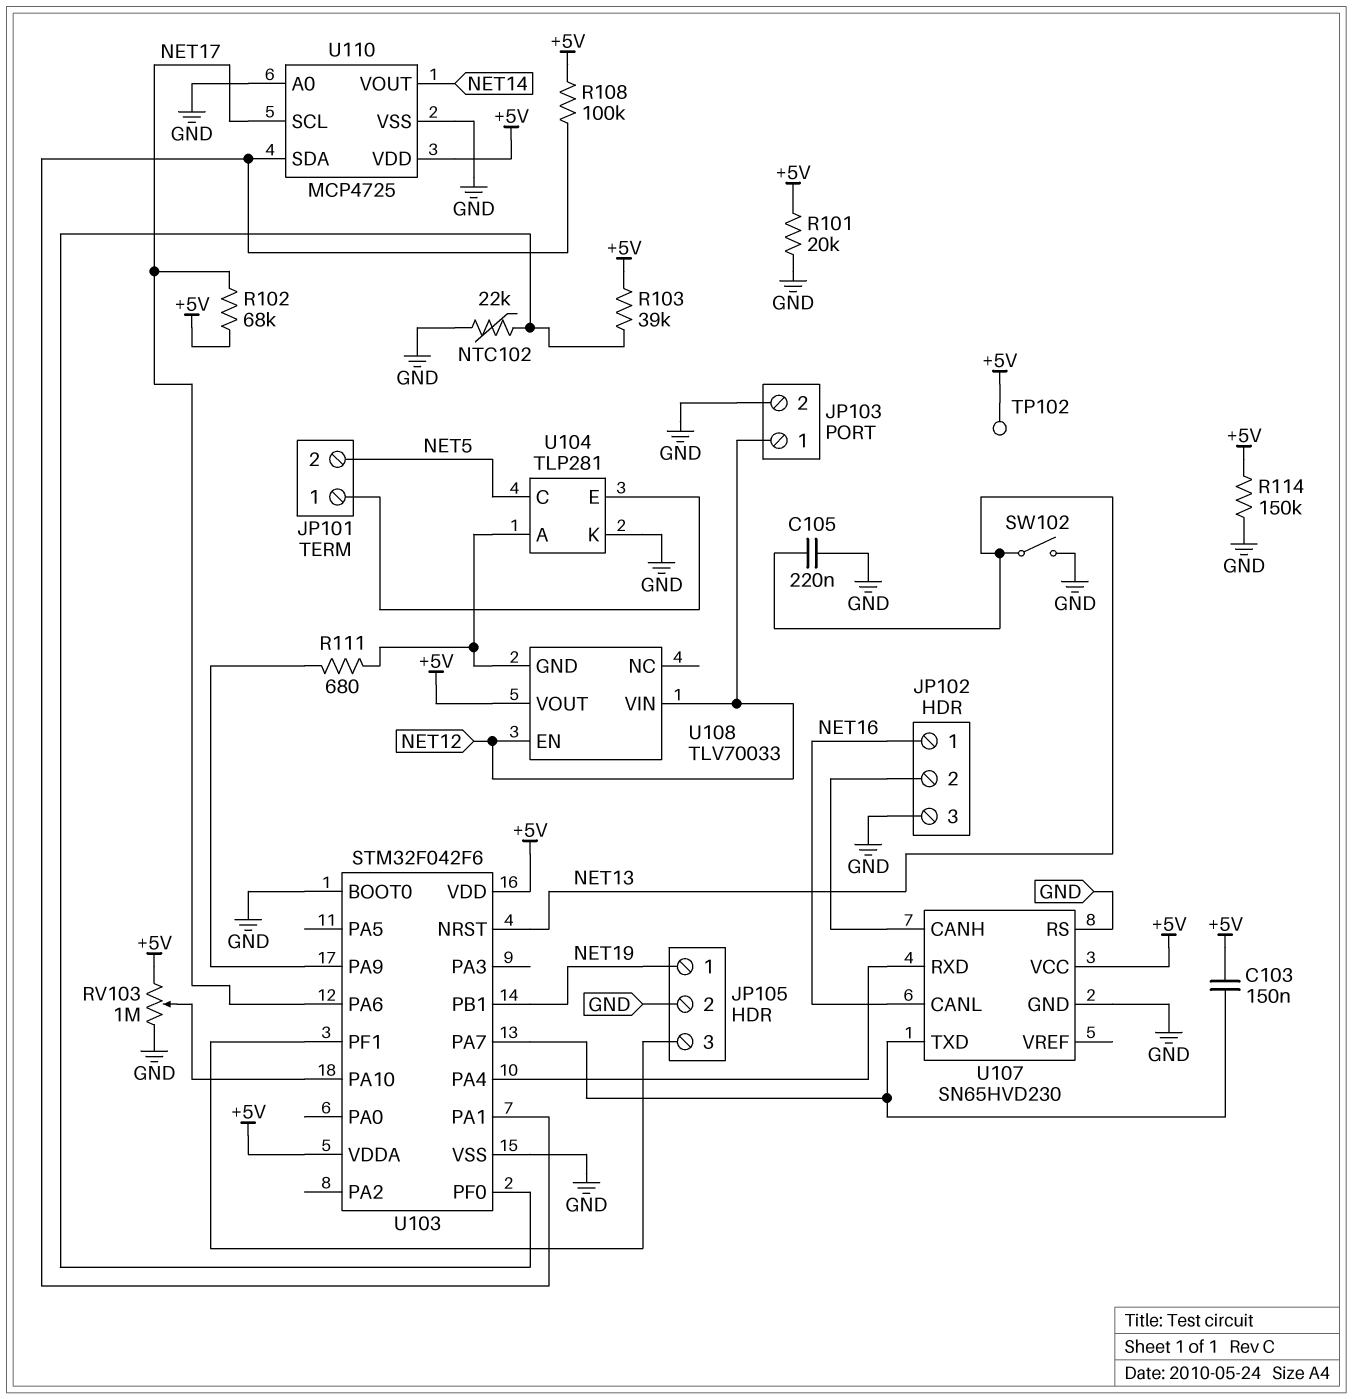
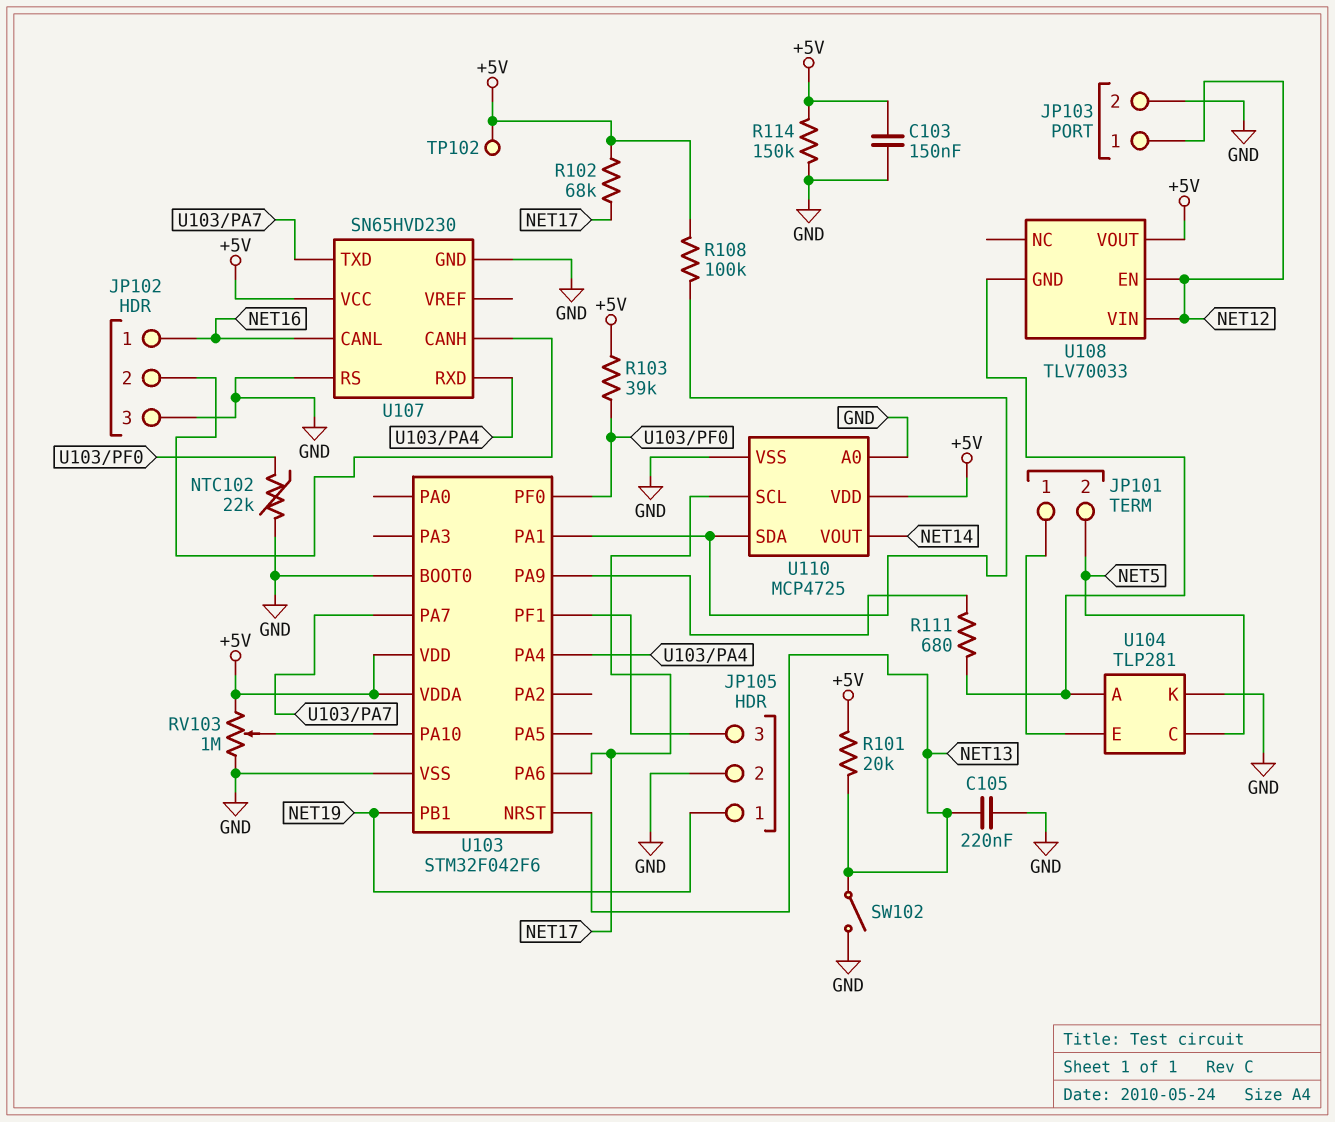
C103: 150nF (+5V, U103/PA7) -> 150nF (+5V, GND)
R101: 20k (+5V, GND) -> 20k (+5V, NET13)

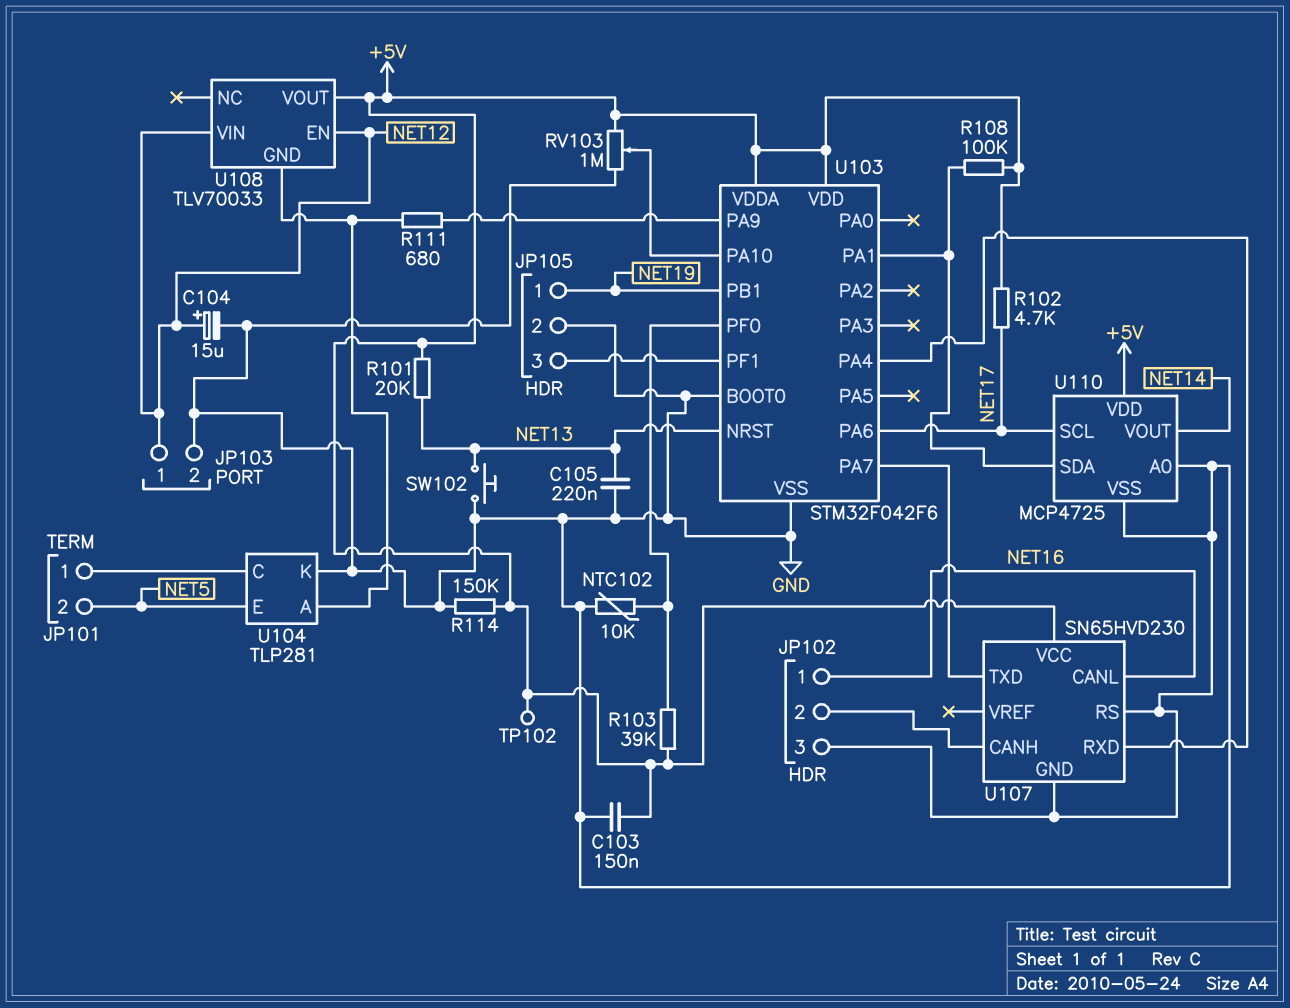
C104: none -> 15uF (plus NET12, minus GND)
NTC102: 22k (GND, U103/PF0) -> 10k (GND, U103/PF0)
R102: 68k (+5V, NET17) -> 4.7k (+5V, NET17)
SW102: switch (GND, NET13) -> button (GND, NET13)
U104 pin C: NET5 -> JP101/1
U104 pin E: JP101/1 -> NET5

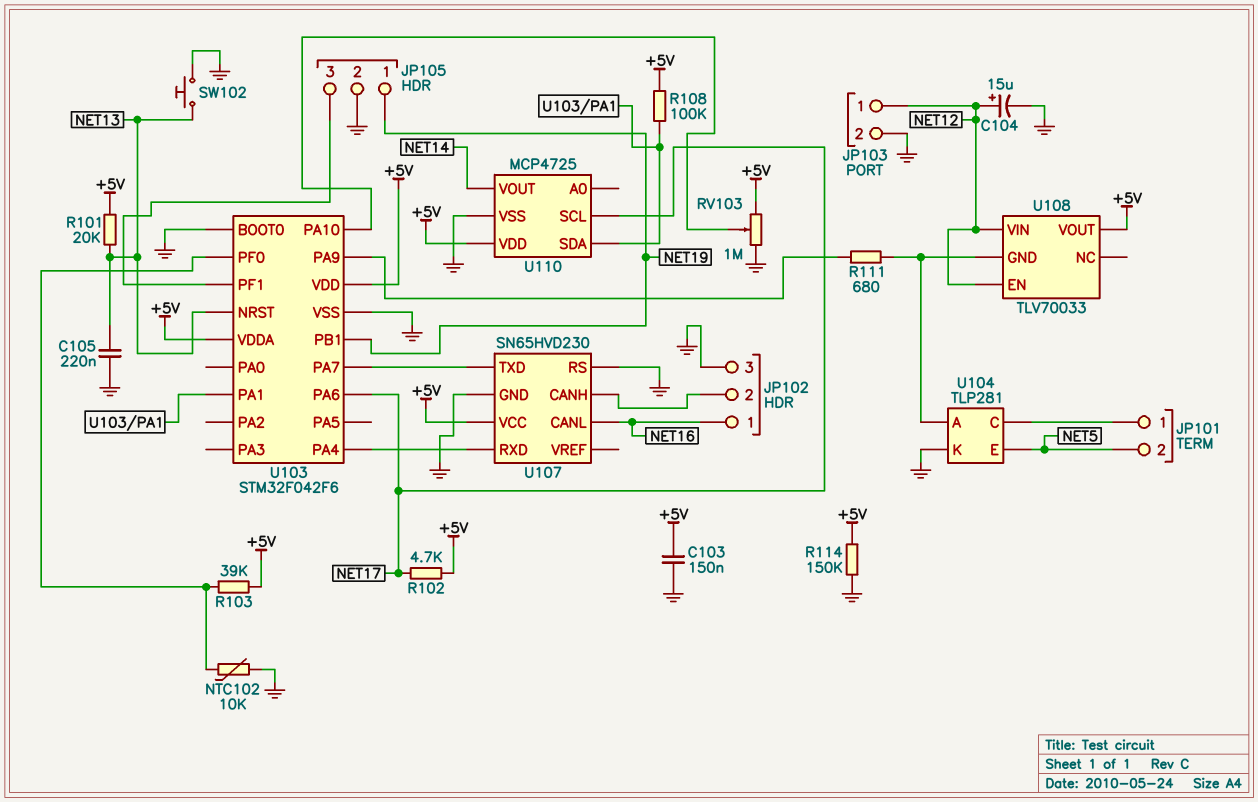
TP102: test point (+5V) -> none
U110 pin A0: GND -> none

